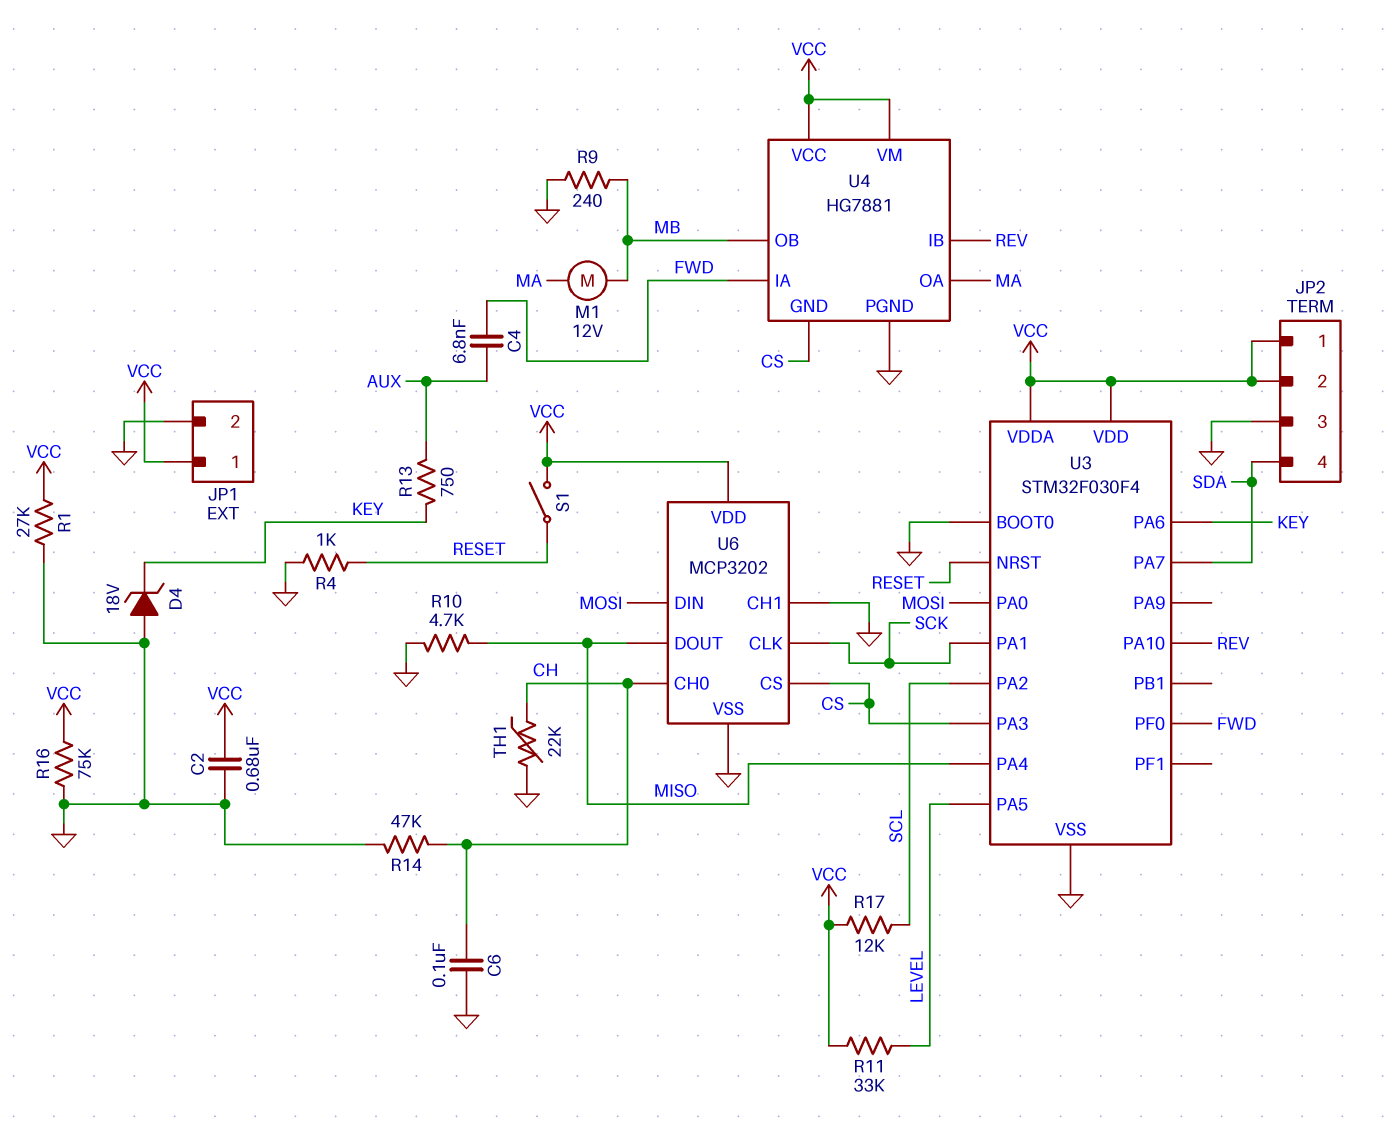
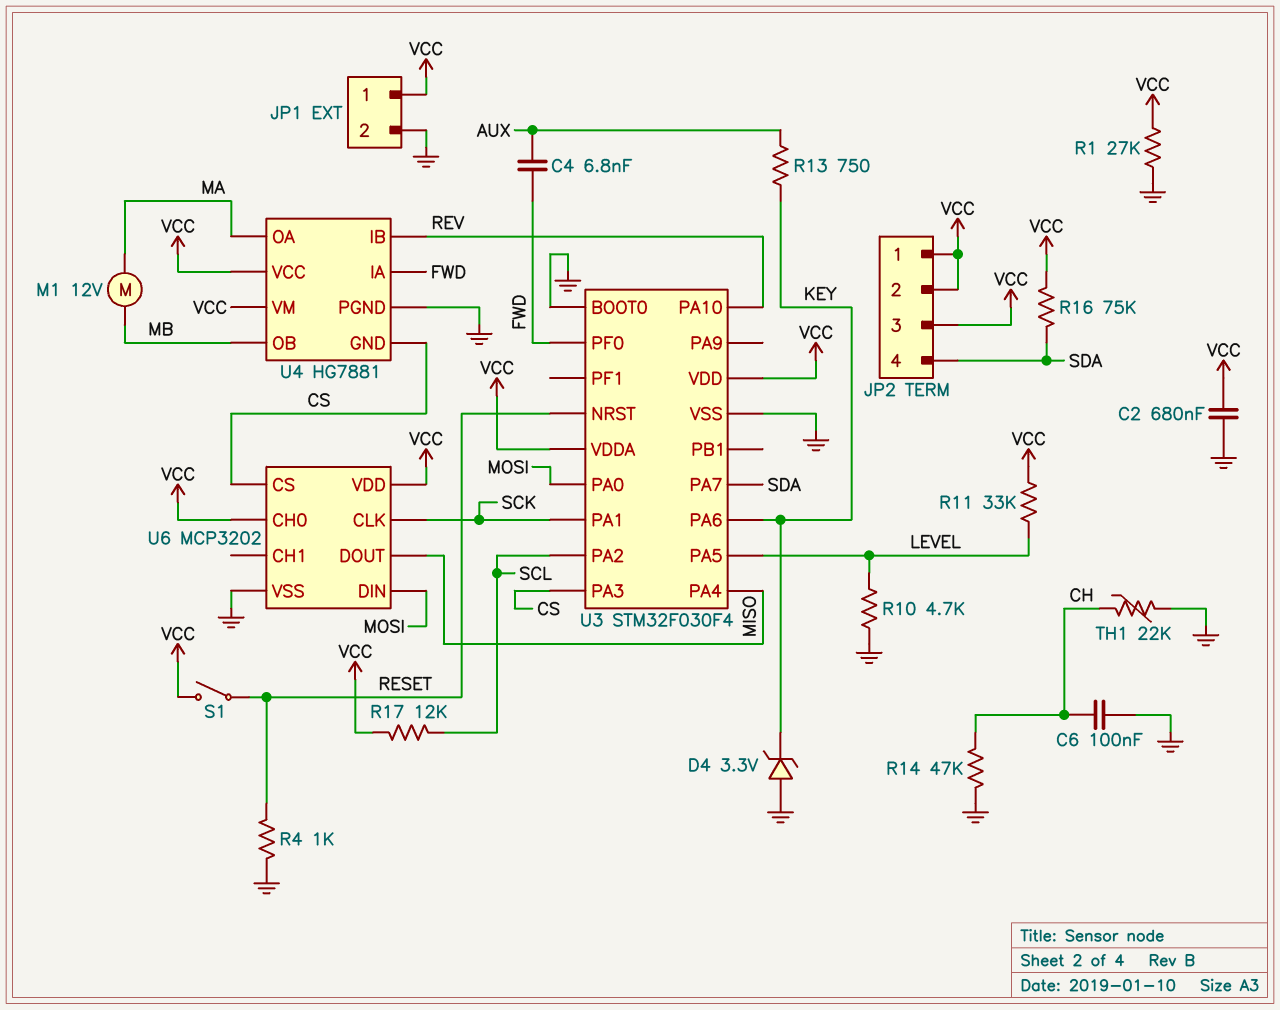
D4: zener 18V (A GND, K KEY) -> zener 3.3V (A GND, K KEY)
JP2 pin 3: GND -> VCC
R9: 240 (GND, MB) -> none
R10: 4.7k (GND, MISO) -> 4.7k (GND, LEVEL)
R16: 75k (GND, VCC) -> 75k (SDA, VCC)
U6 pin CH0: CH -> VCC
U6 pin CH1: GND -> none

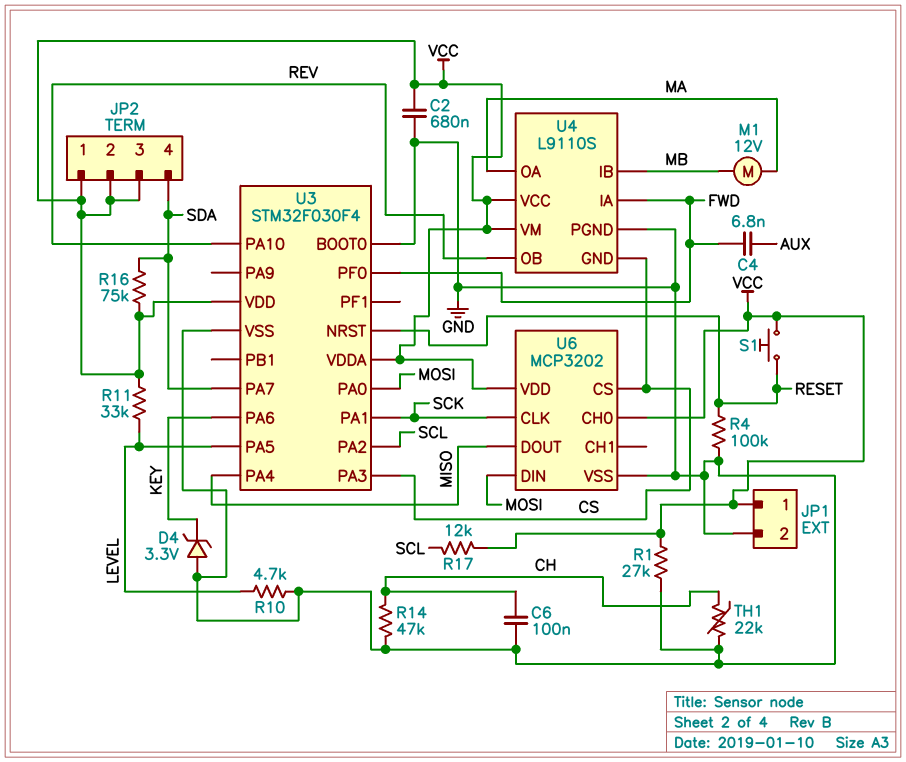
R4: 1k (GND, RESET) -> 100k (GND, RESET)
R13: 750 (AUX, KEY) -> none
S1: switch (RESET, VCC) -> button (RESET, VCC)
U4: HG7881 -> L9110S
U4 pin IB: REV -> MB
U4 pin OB: MB -> REV

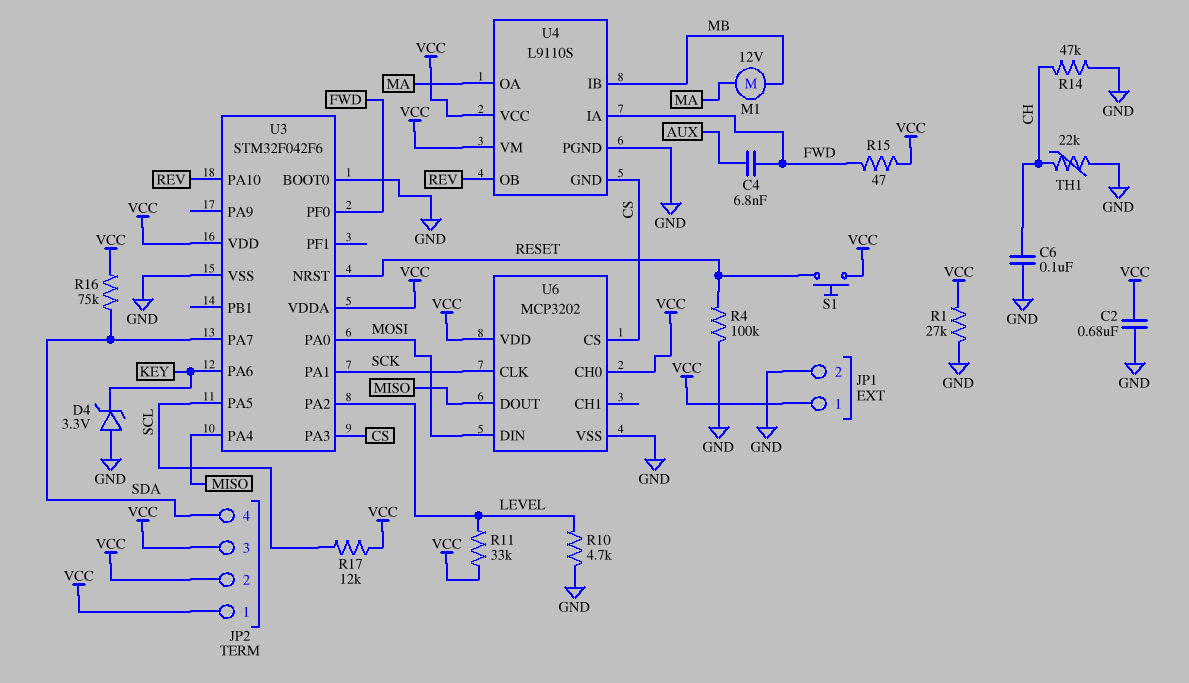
R15: none -> 47 (FWD, VCC)
U3: STM32F030F4 -> STM32F042F6
U3 pin PA2: SCL -> LEVEL
U3 pin PA5: LEVEL -> SCL

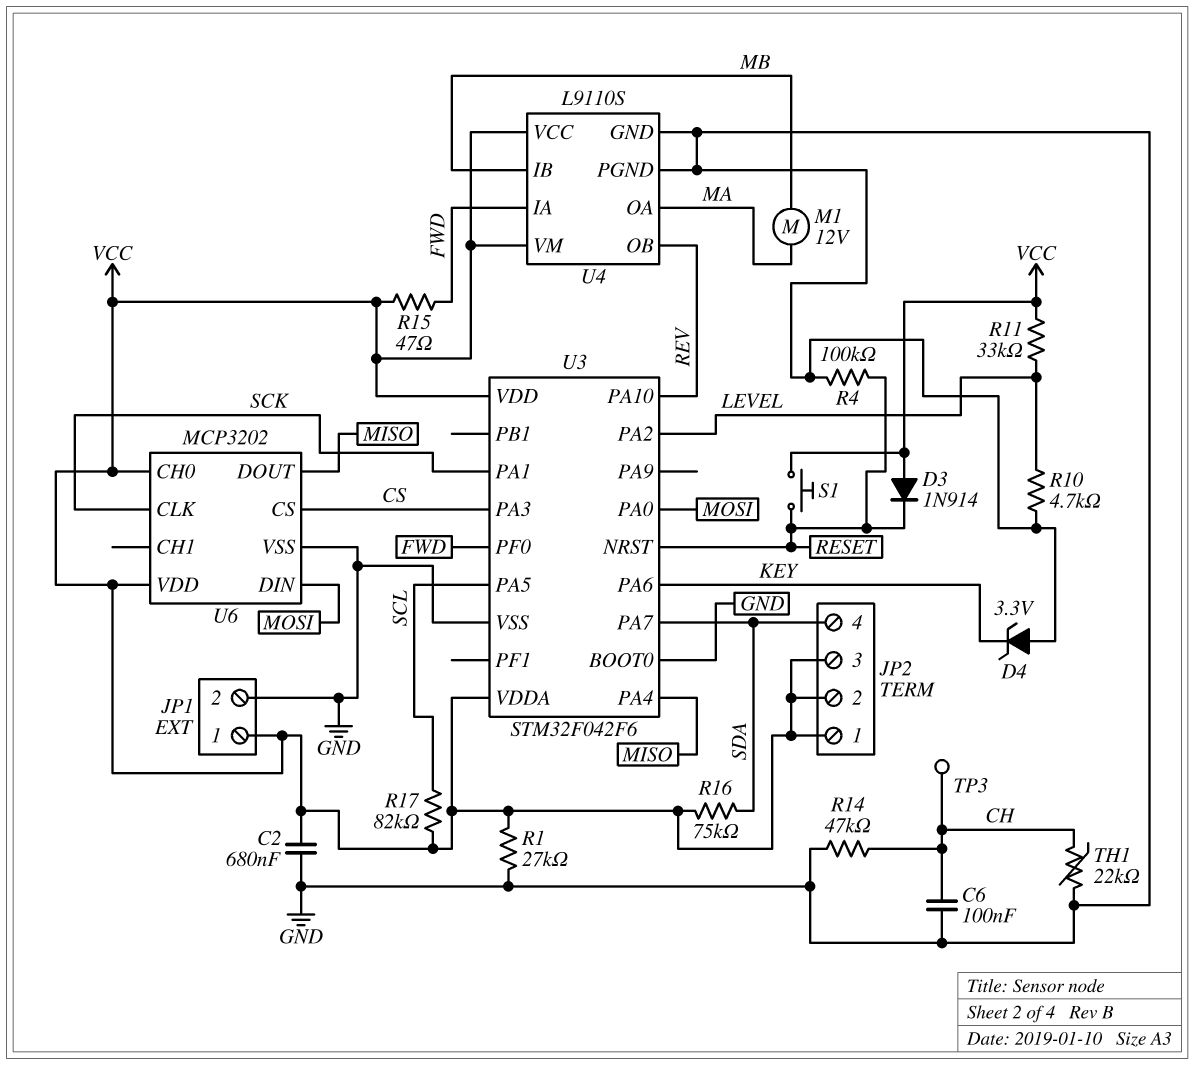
C4: 6.8nF (AUX, FWD) -> none
D3: none -> diode 1N914 (A VCC, K RESET)
R17: 12k (SCL, VCC) -> 82k (SCL, VCC)
TP3: none -> test point (CH)
U4 pin GND: CS -> GND

